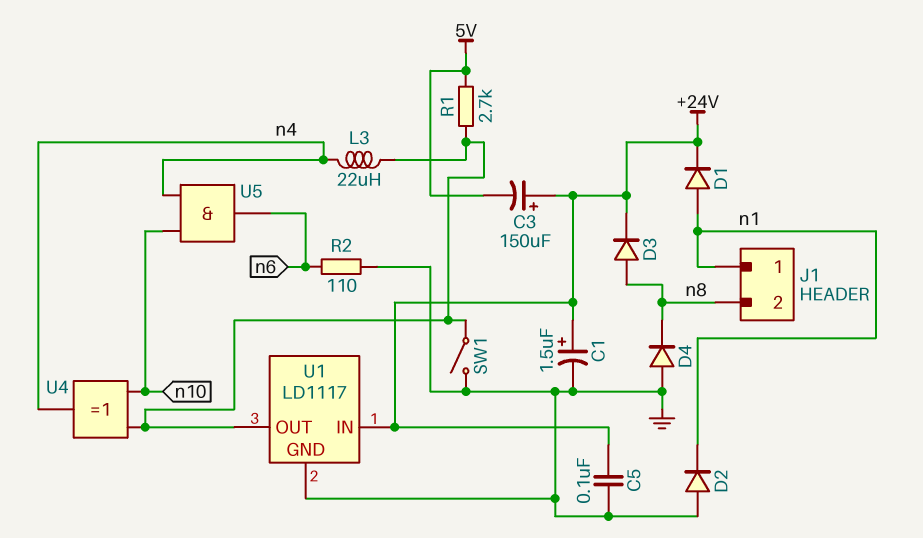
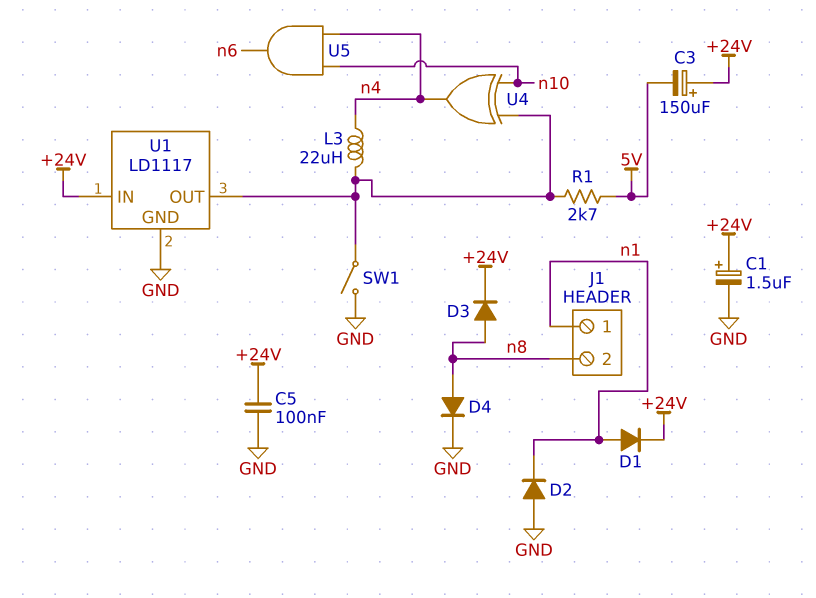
D4: diode (A GND, K n8) -> diode (A n8, K GND)
R2: 110 (GND, n6) -> none

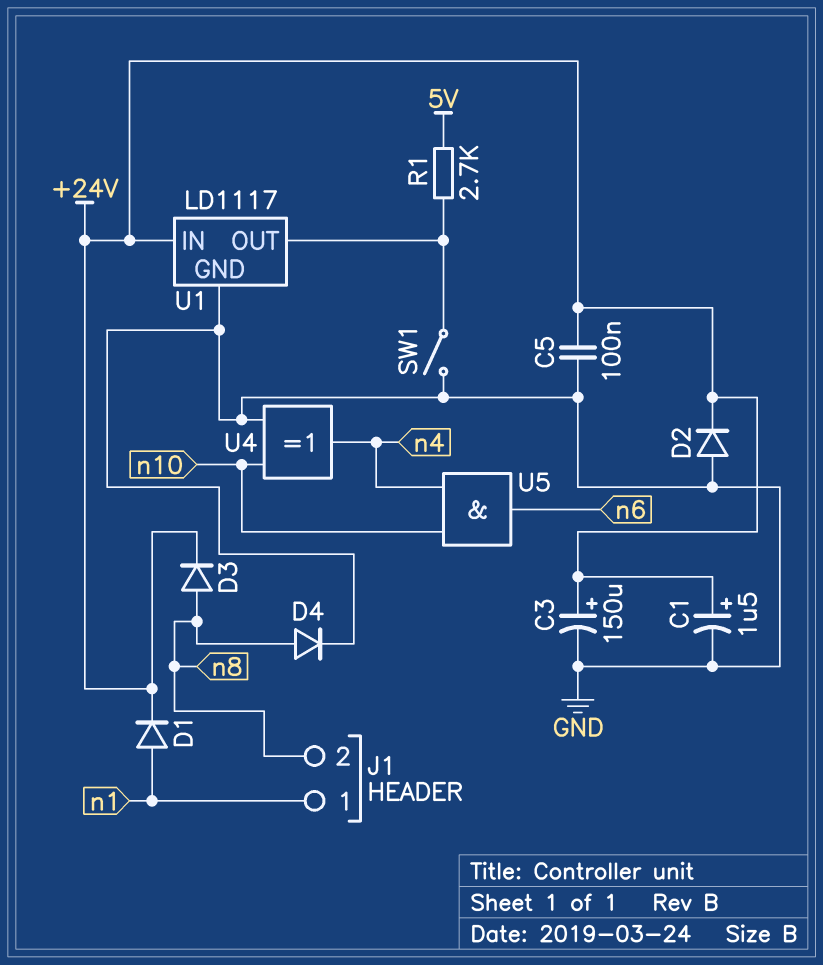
C3: 150uF (plus +24V, minus 5V) -> 150uF (plus +24V, minus GND)
D2: diode (A GND, K n1) -> diode (A GND, K +24V)
L3: 22uH (U1/OUT, n4) -> none
U4: XOR (in U1/OUT, in n10, out n4) -> XOR (in GND, in n10, out n4)

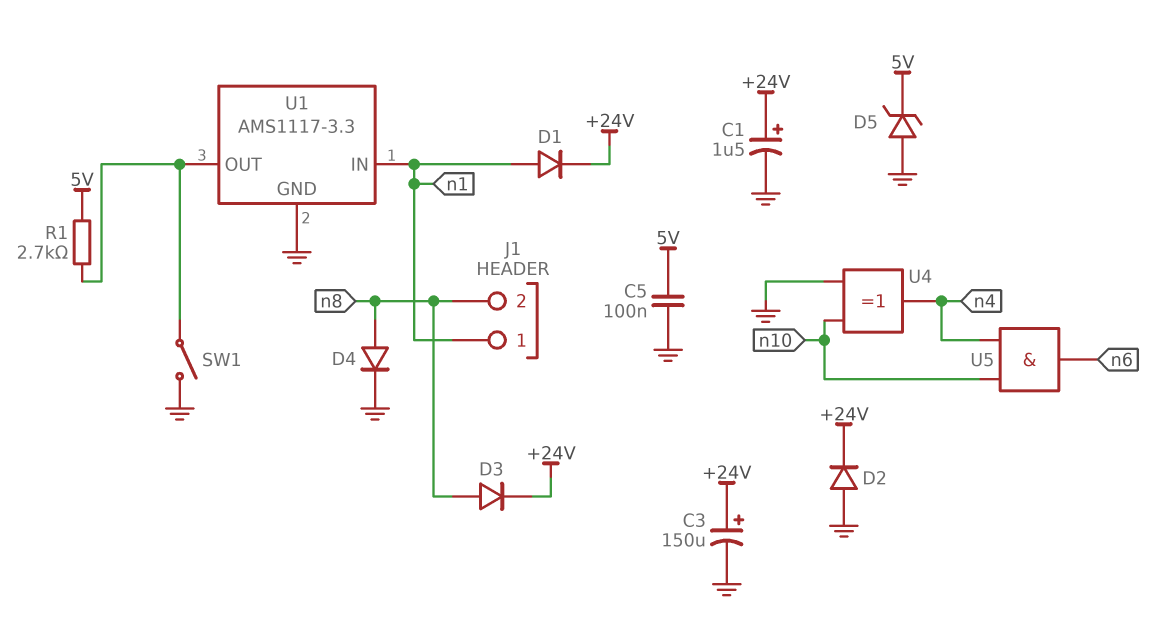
C5: 100nF (+24V, GND) -> 100nF (5V, GND)
D5: none -> zener (A GND, K 5V)
U1: LD1117 -> AMS1117-3.3
U1 pin IN: +24V -> n1

